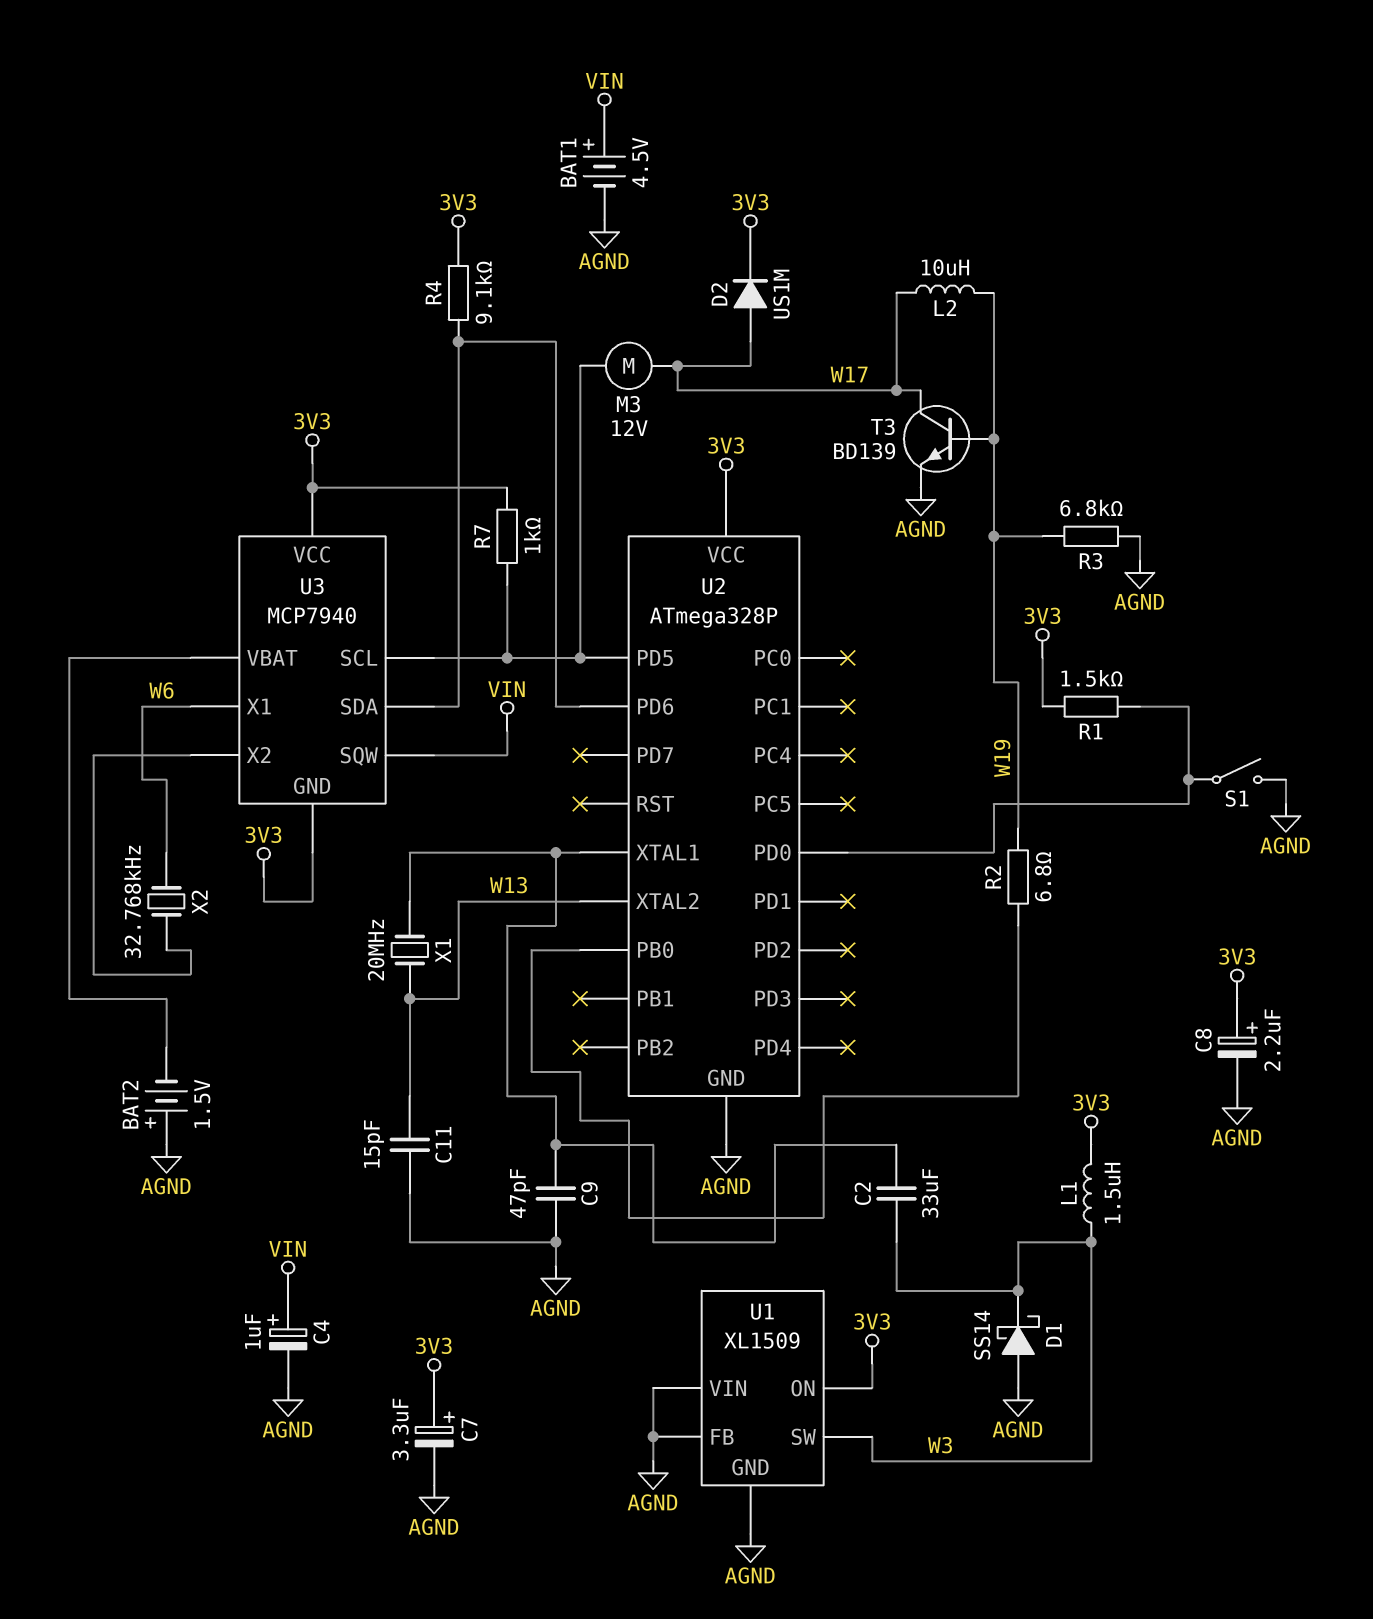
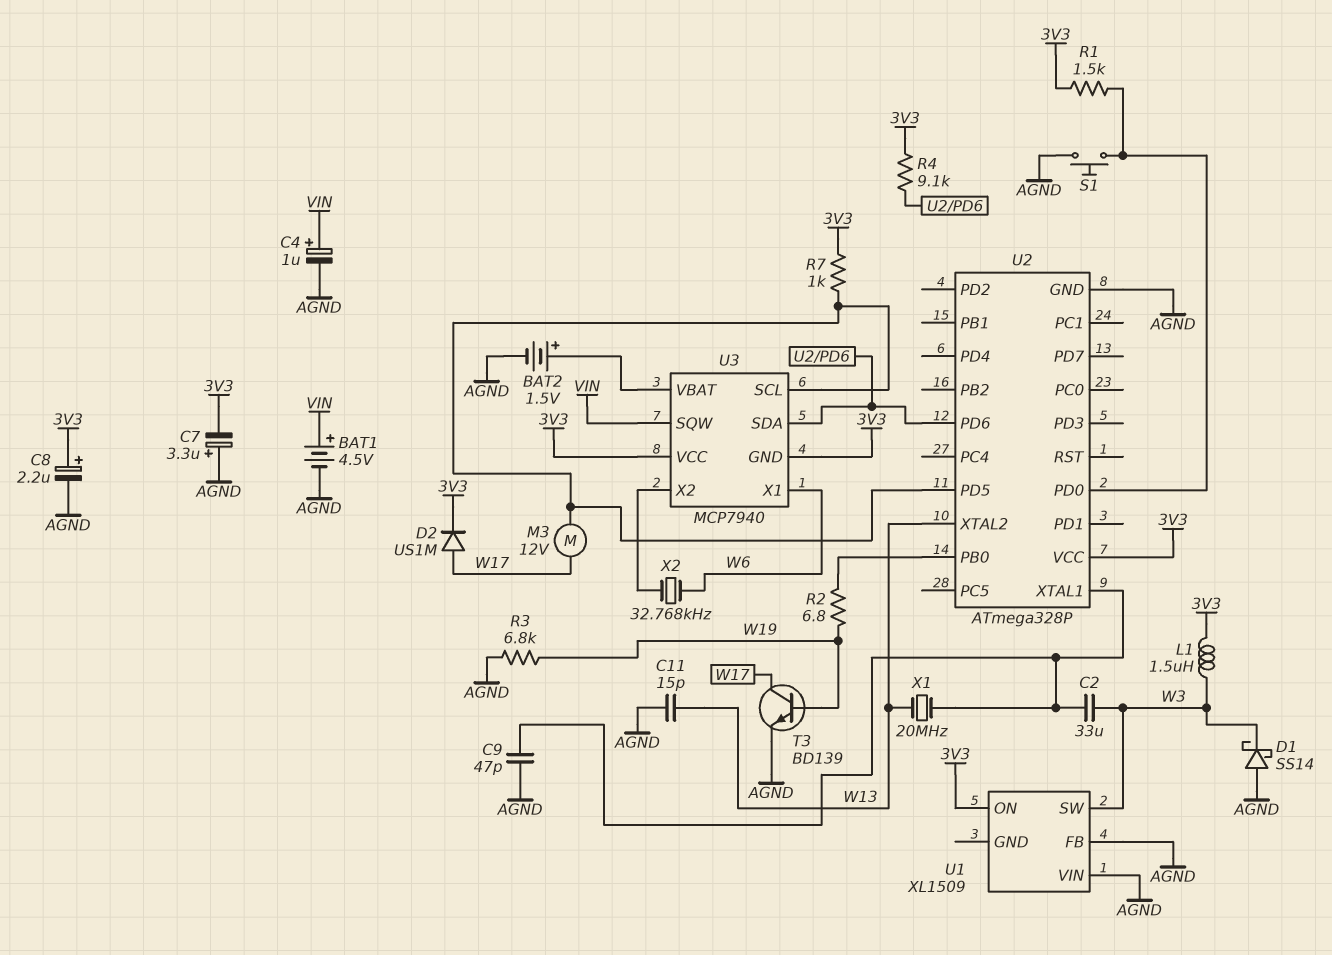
BAT2: 1.5V (plus AGND, minus U3/VBAT) -> 1.5V (plus U3/VBAT, minus AGND)
C7: 3.3uF (plus 3V3, minus AGND) -> 3.3uF (plus AGND, minus 3V3)
L2: 10uH (W17, W19) -> none
S1: switch (AGND, U2/PD0) -> button (AGND, U2/PD0)
U1 pin GND: AGND -> none

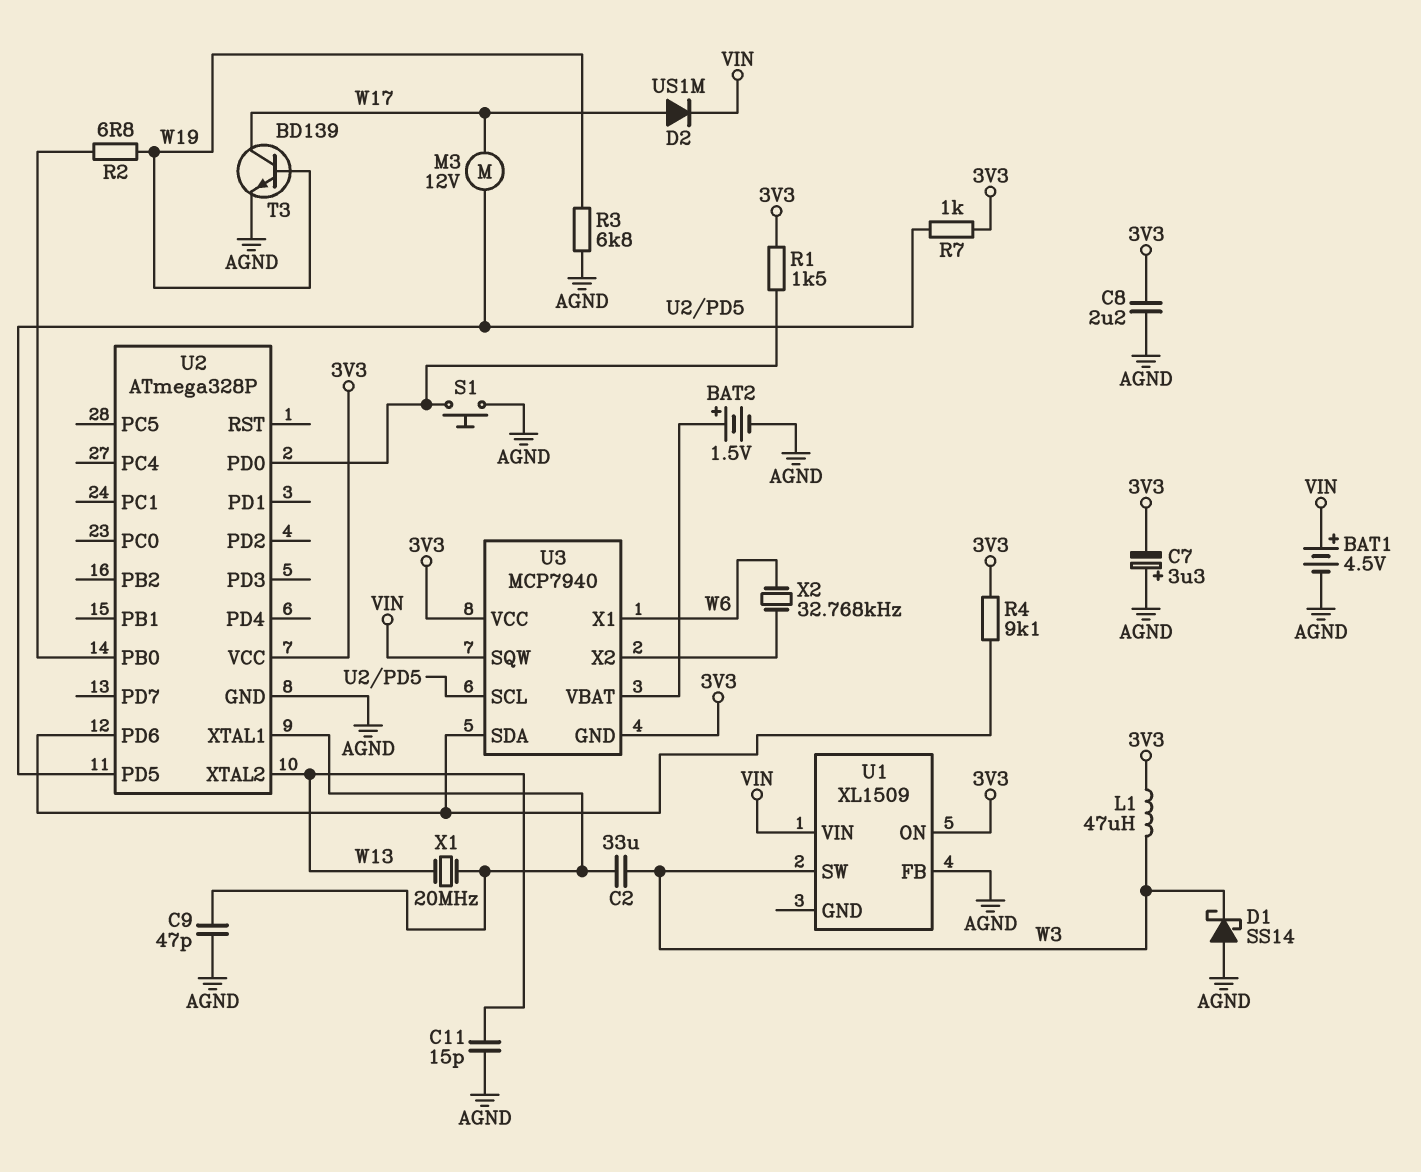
C4: 1uF (plus VIN, minus AGND) -> none
C8: 2.2uF (plus 3V3, minus AGND) -> 2.2uF (3V3, AGND)
D2: diode US1M (A W17, K 3V3) -> diode US1M (A W17, K VIN)
L1: 1.5uH (3V3, W3) -> 47uH (3V3, W3)
U1 pin VIN: AGND -> VIN

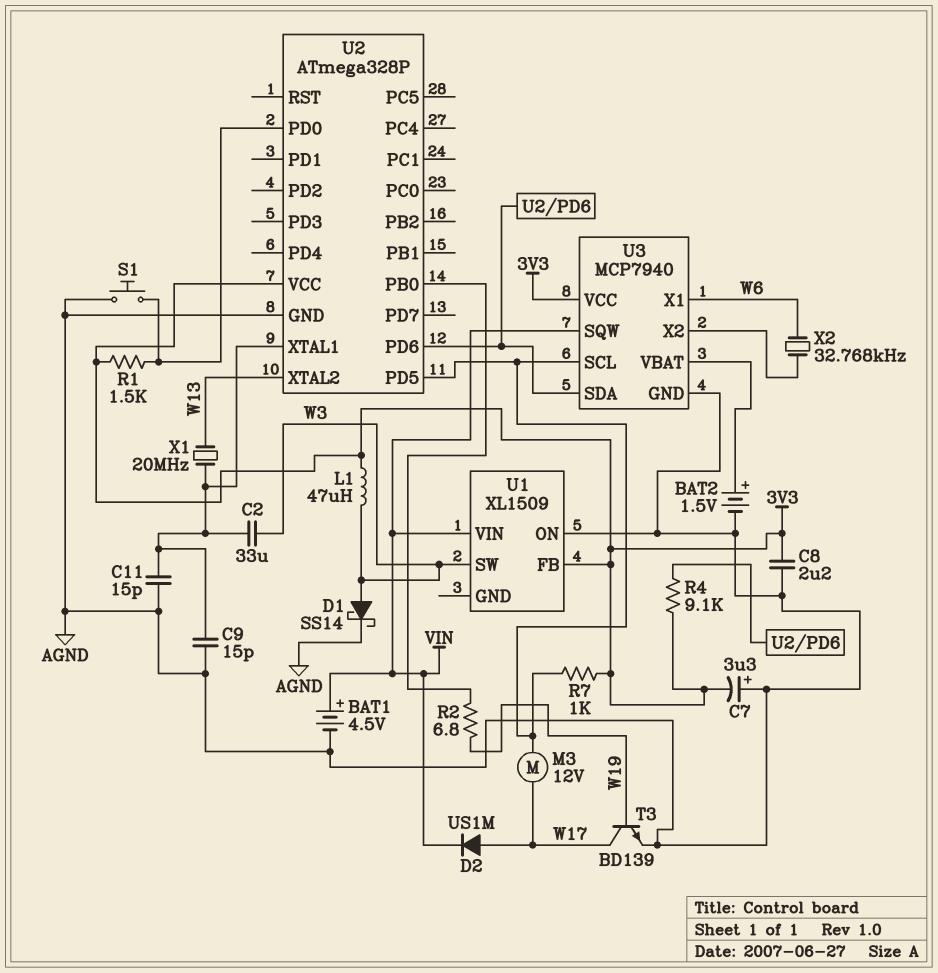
C9: 47pF (AGND, U2/XTAL1) -> 15pF (AGND, U2/XTAL1)
C11: 15pF (AGND, W13) -> 15pF (AGND, U2/XTAL1)
D1: schottky SS14 (A AGND, K W3) -> schottky SS14 (A W3, K AGND)
R3: 6.8k (AGND, W19) -> none
U1 pin FB: AGND -> 3V3
U1 pin ON: 3V3 -> AGND
U3 pin GND: 3V3 -> AGND

